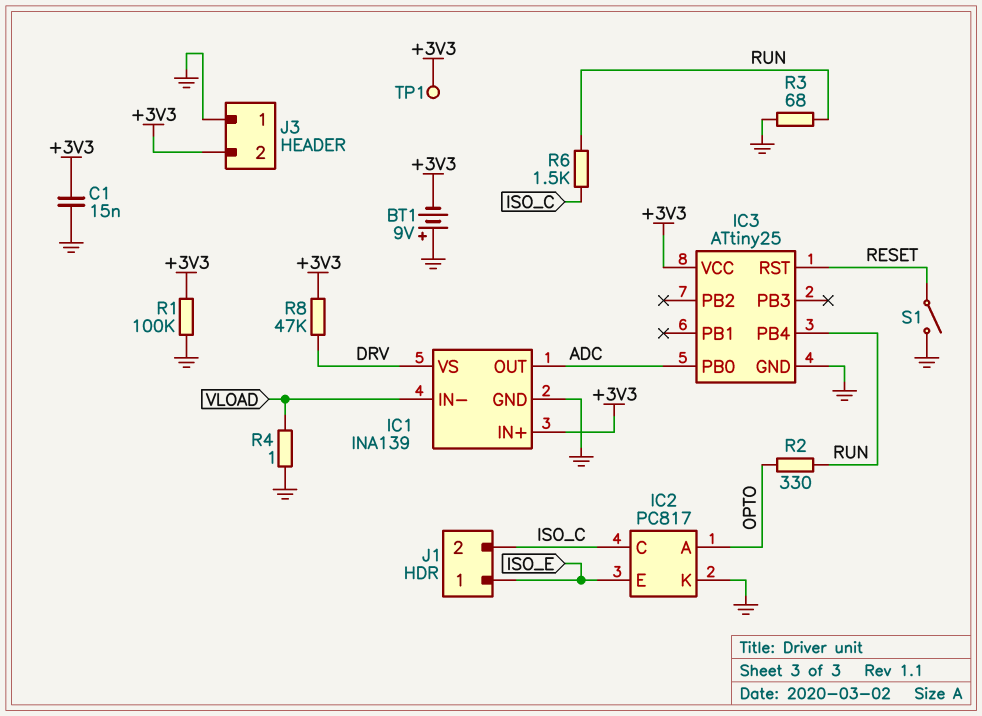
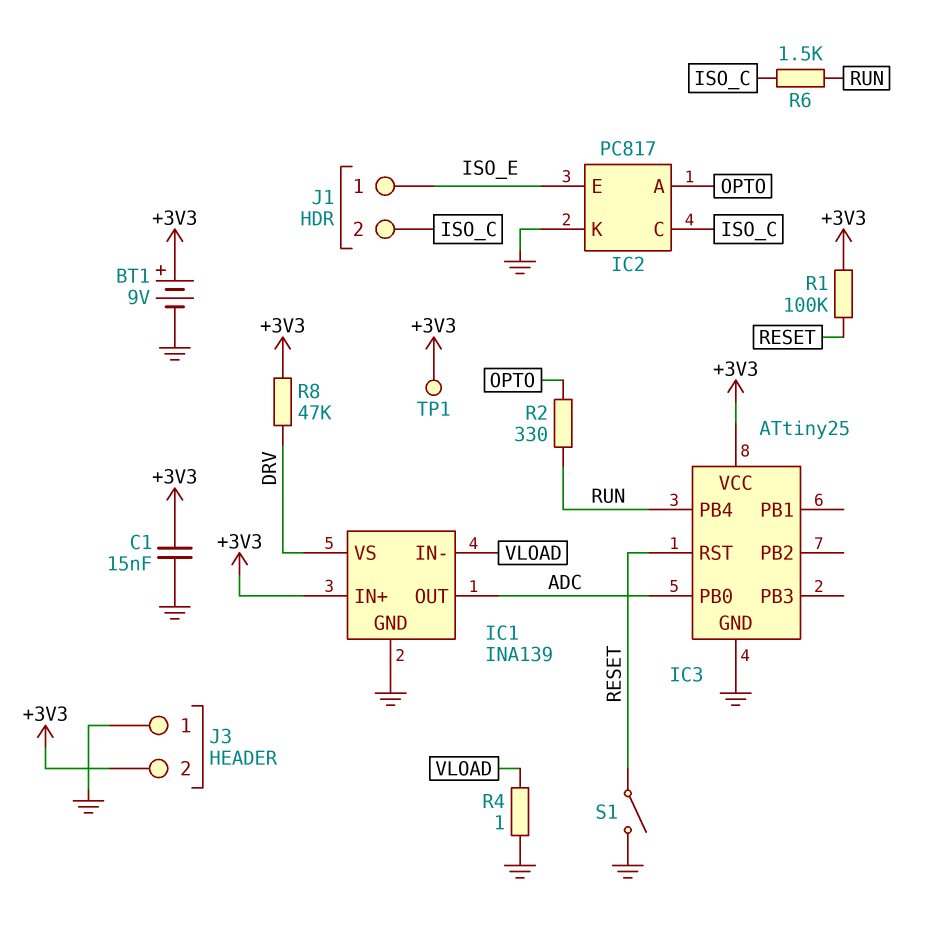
BT1: 9V (plus GND, minus +3V3) -> 9V (plus +3V3, minus GND)
R1: 100k (+3V3, GND) -> 100k (+3V3, RESET)
R3: 68 (GND, RUN) -> none

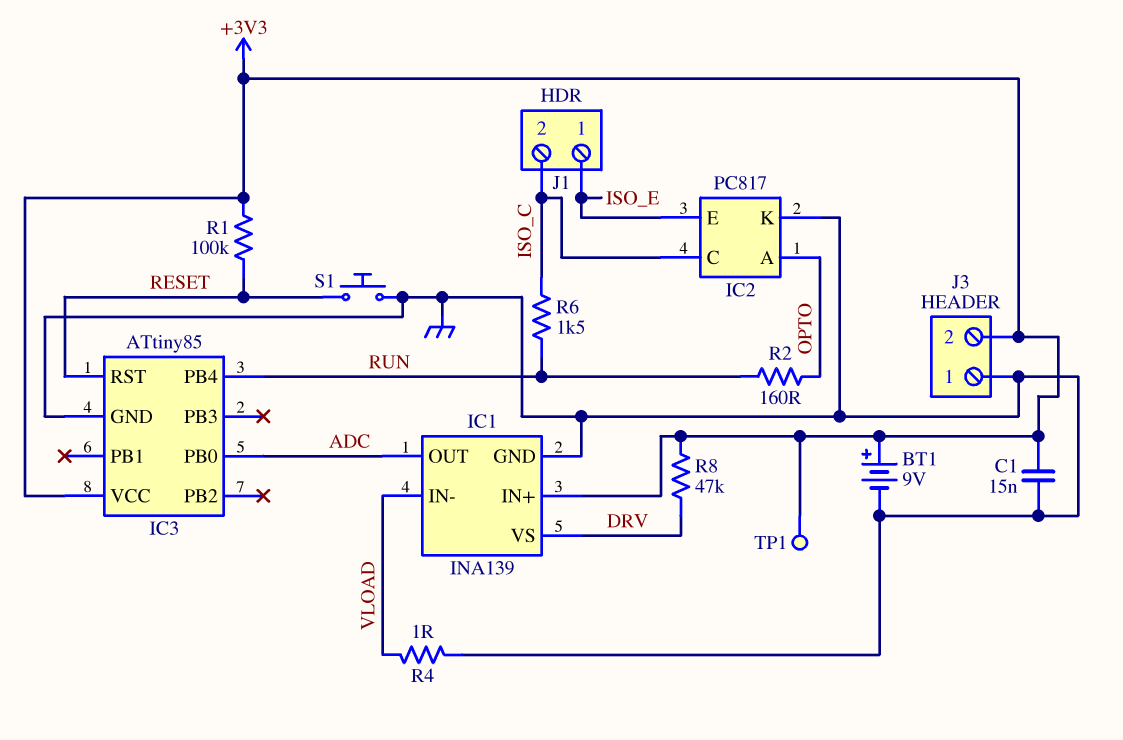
IC3: ATtiny25 -> ATtiny85
R2: 330 (OPTO, RUN) -> 160 (OPTO, RUN)
S1: switch (GND, RESET) -> button (GND, RESET)

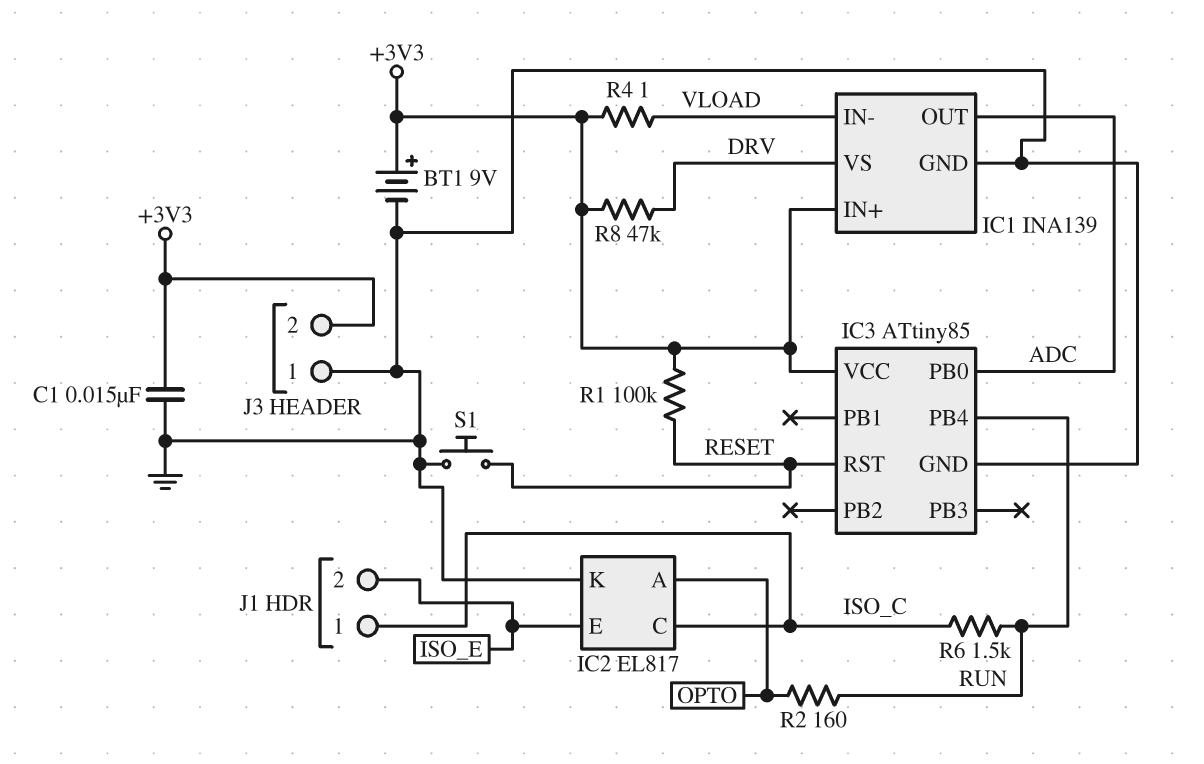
IC2: PC817 -> EL817
J1 pin 1: ISO_E -> ISO_C
J1 pin 2: ISO_C -> ISO_E
R4: 1 (GND, VLOAD) -> 1 (+3V3, VLOAD)
TP1: test point (+3V3) -> none

